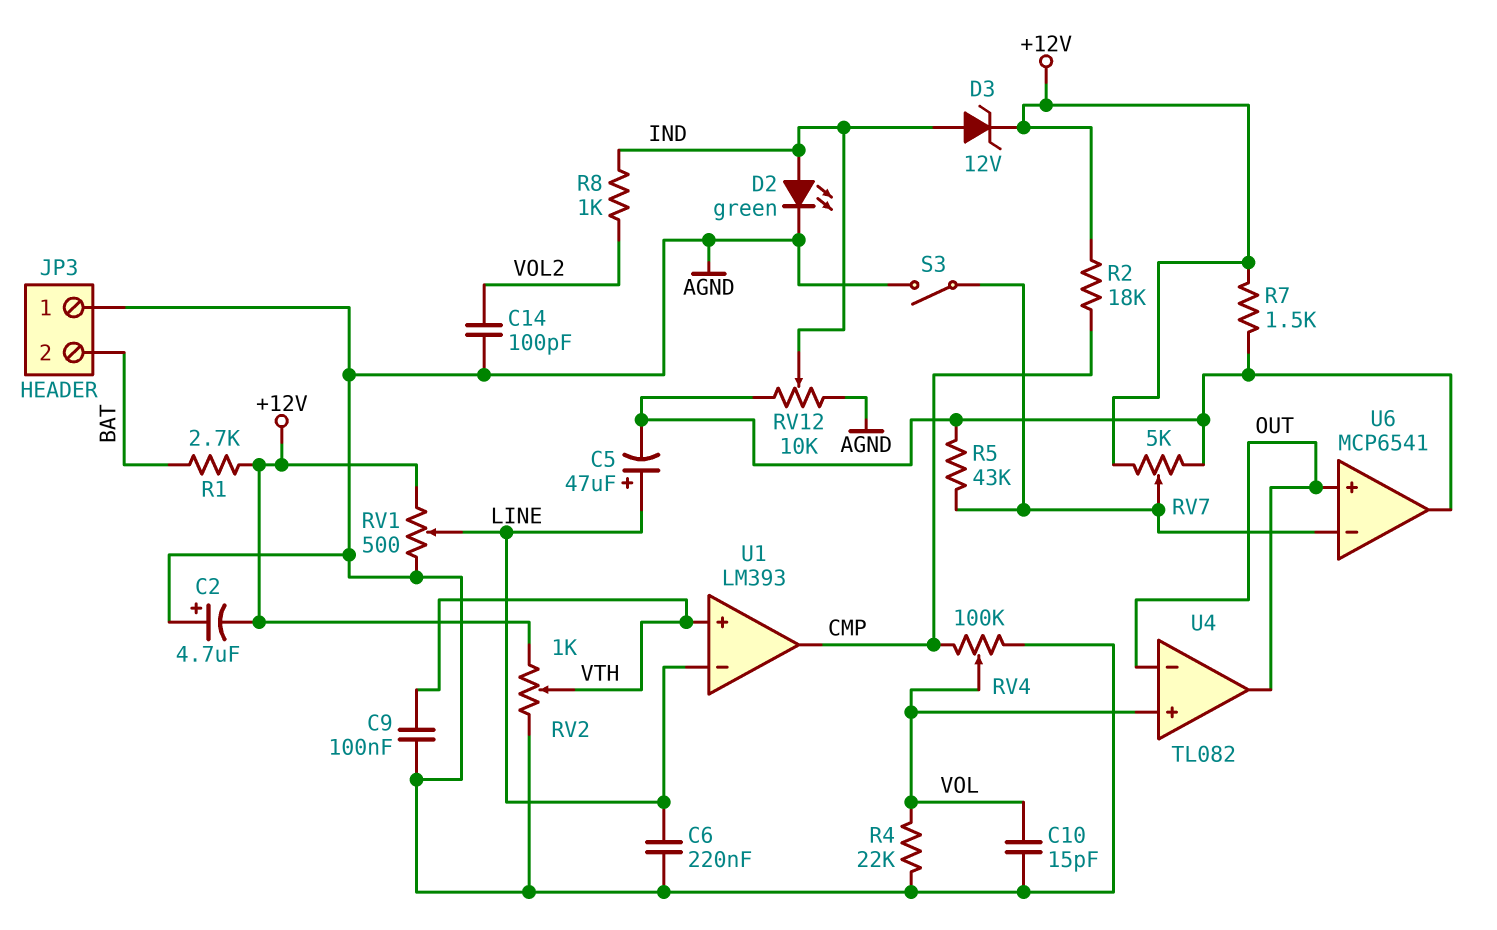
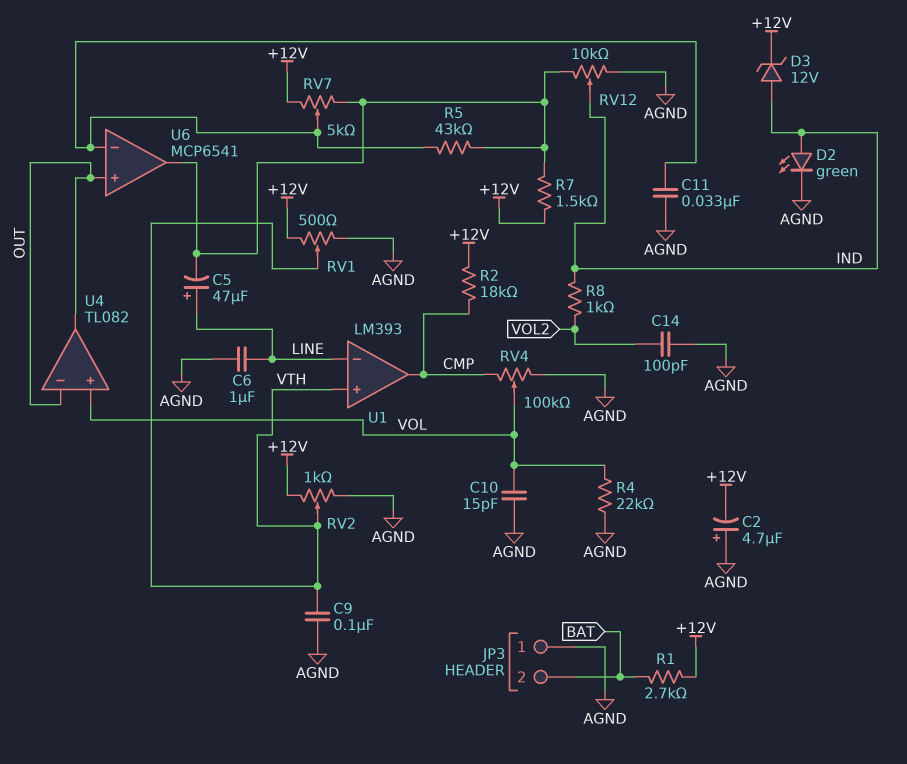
C6: 220nF (AGND, LINE) -> 1uF (AGND, LINE)
C11: none -> 33nF (AGND, U6/in-)
RV1: 500 (+12V, AGND, wiper LINE) -> 500 (+12V, AGND, wiper VTH)
S3: switch (AGND, U6/in-) -> none

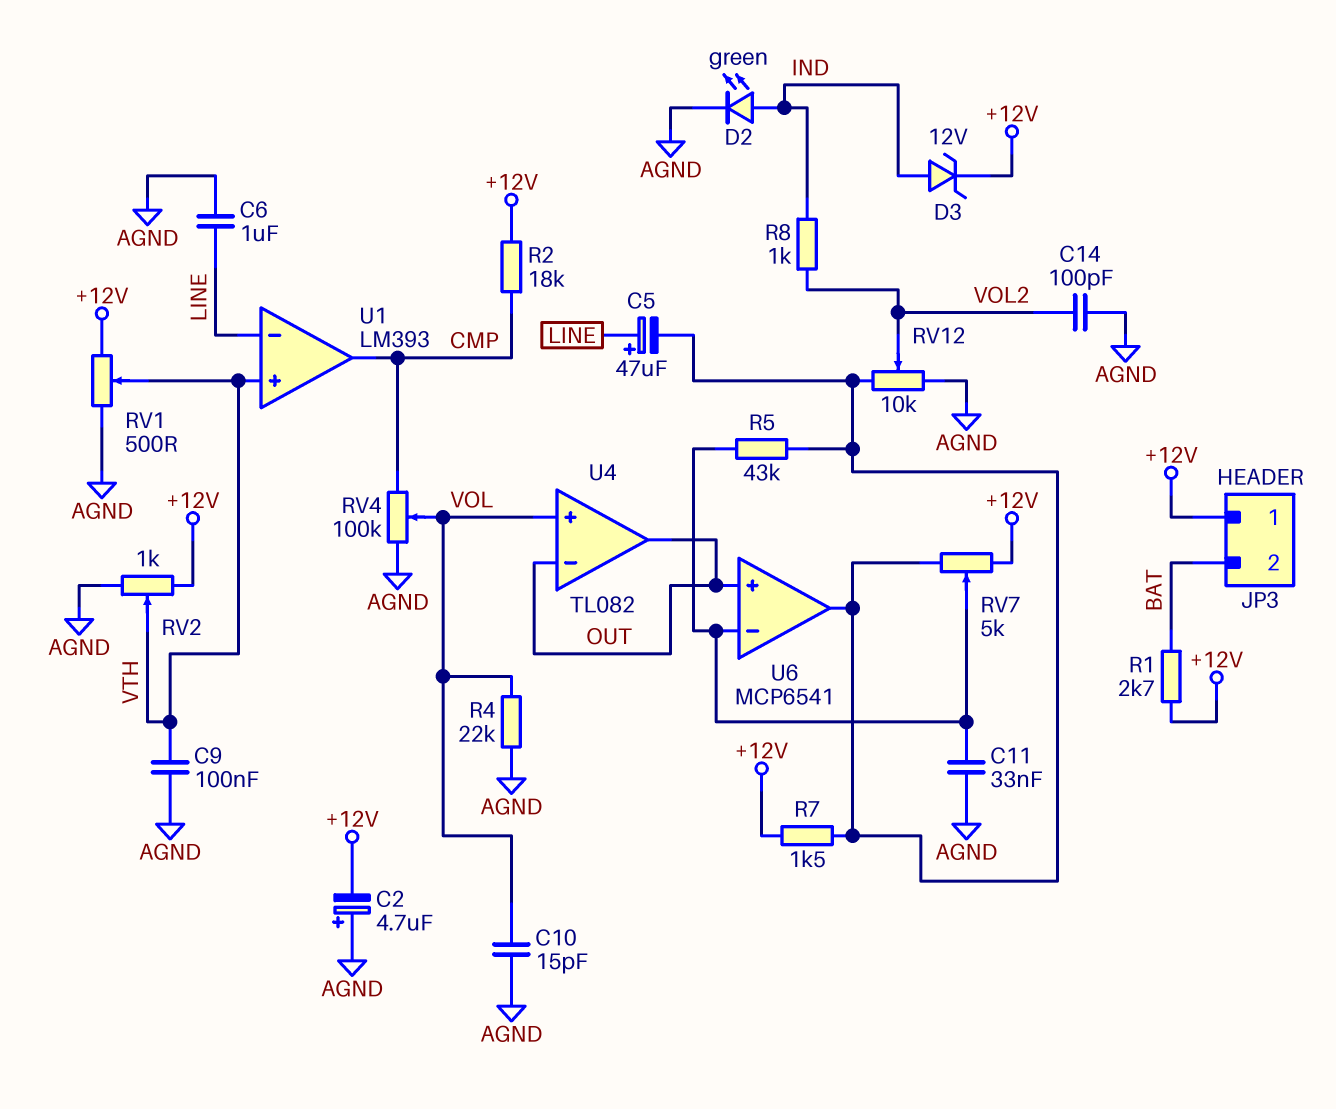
JP3 pin 1: AGND -> +12V
RV12: 10k (AGND, U6/out, wiper IND) -> 10k (AGND, U6/out, wiper VOL2)

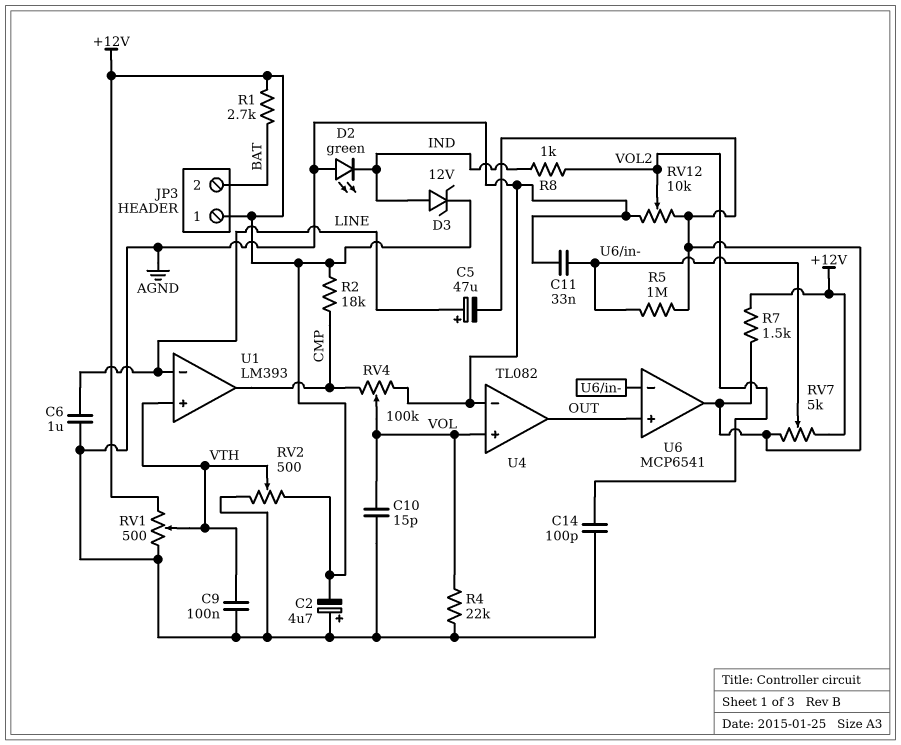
D2: LED green (A IND, K AGND) -> LED green (A AGND, K IND)
R5: 43k (U6/in-, U6/out) -> 1M (U6/in-, U6/out)
RV2: 1k (+12V, AGND, wiper VTH) -> 500 (+12V, AGND, wiper VTH)
U4 pin in-: OUT -> AGND

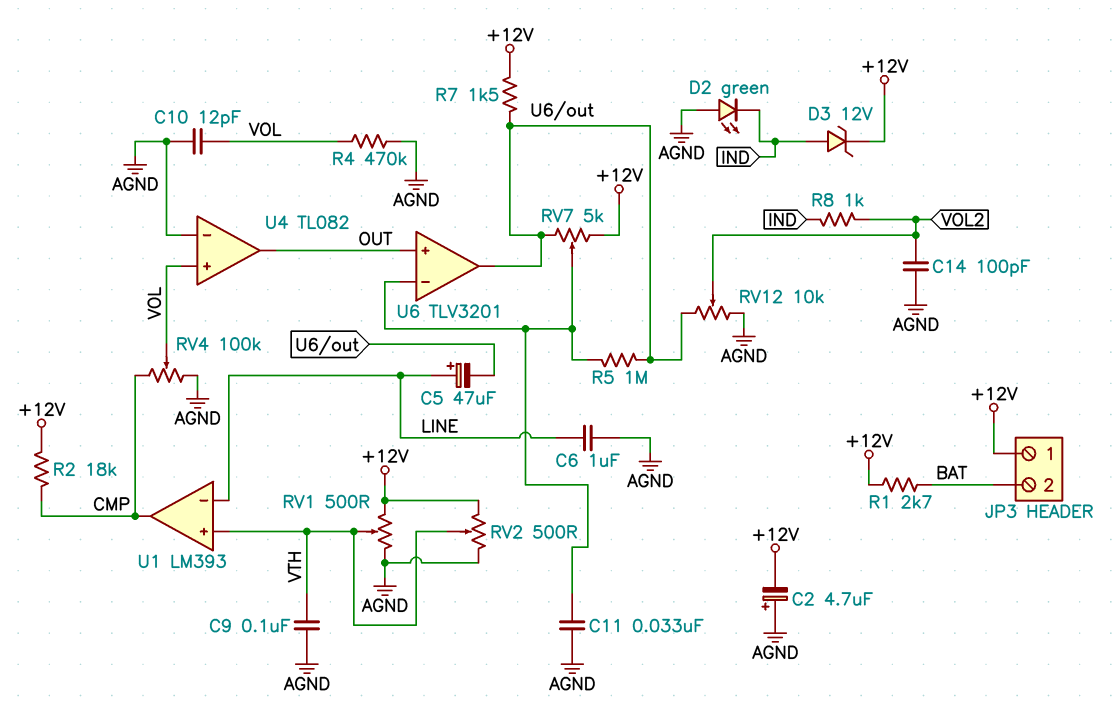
C10: 15pF (AGND, VOL) -> 12pF (AGND, VOL)
R4: 22k (AGND, VOL) -> 470k (AGND, VOL)
U6: MCP6541 -> TLV3201

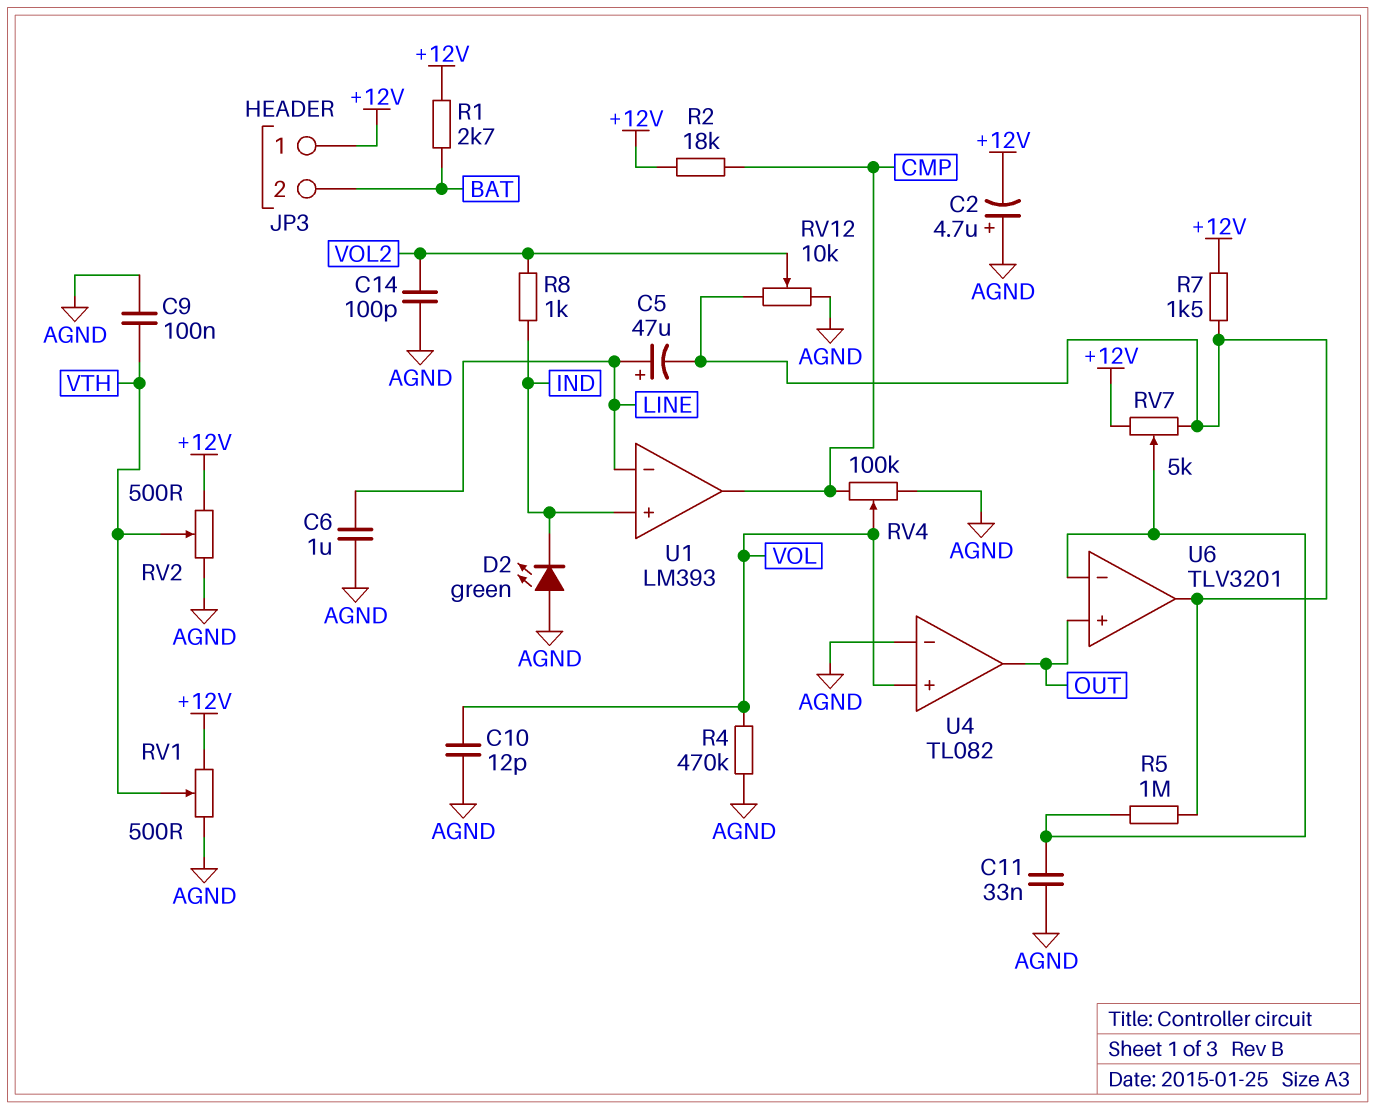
D3: zener 12V (A IND, K +12V) -> none
U1 pin in+: VTH -> IND

